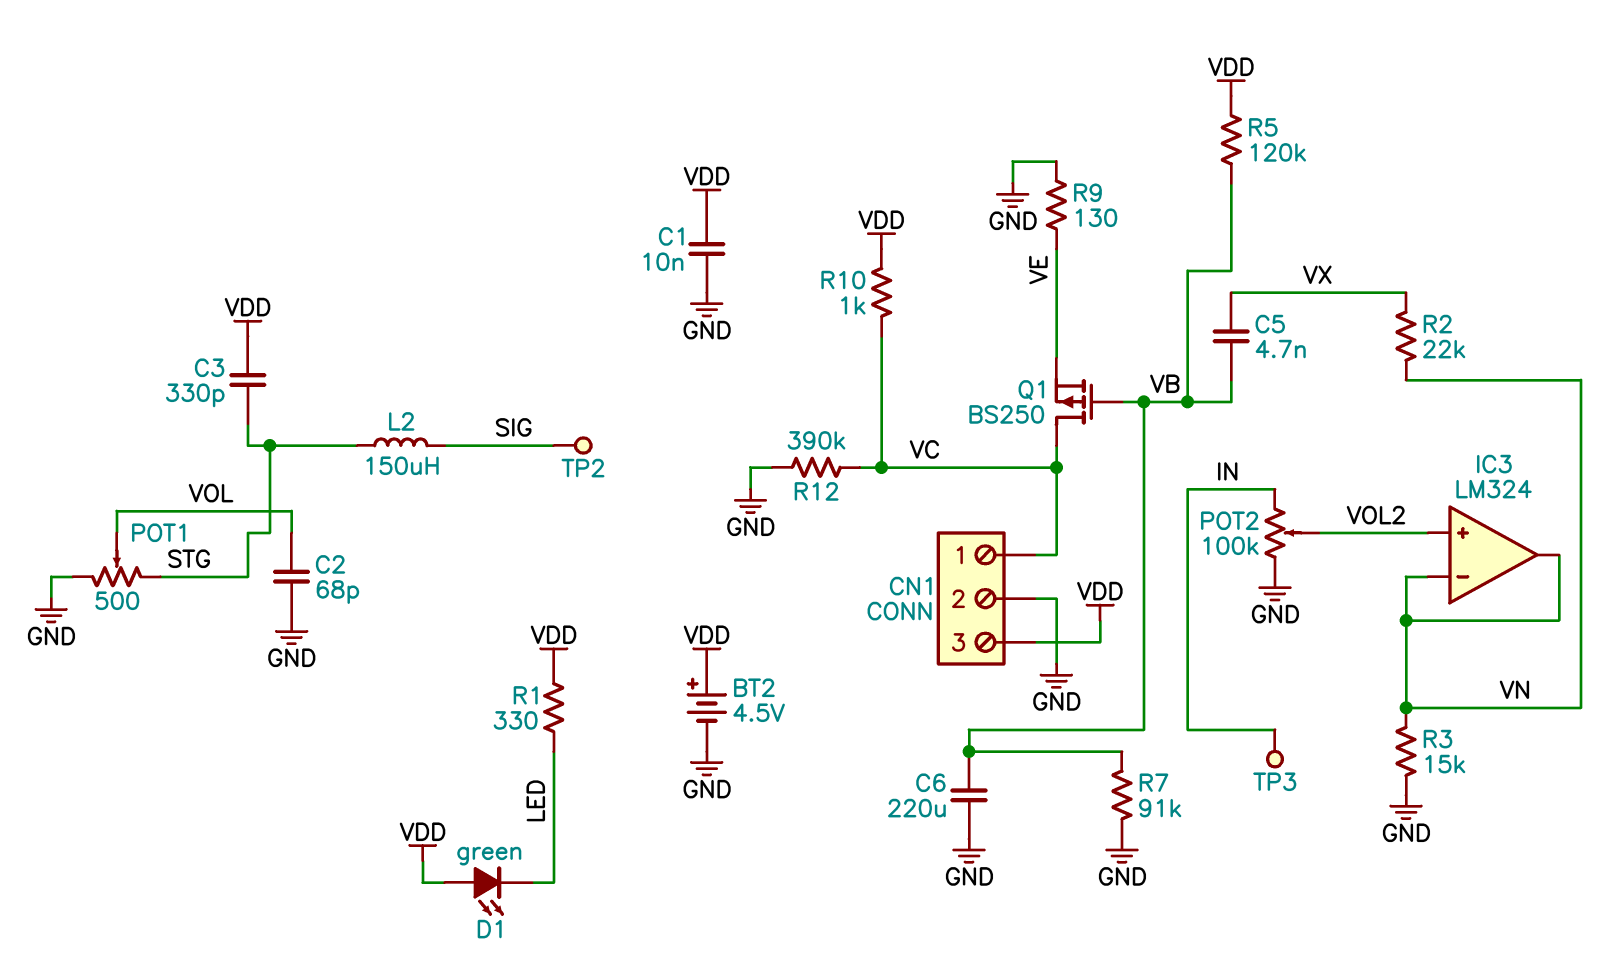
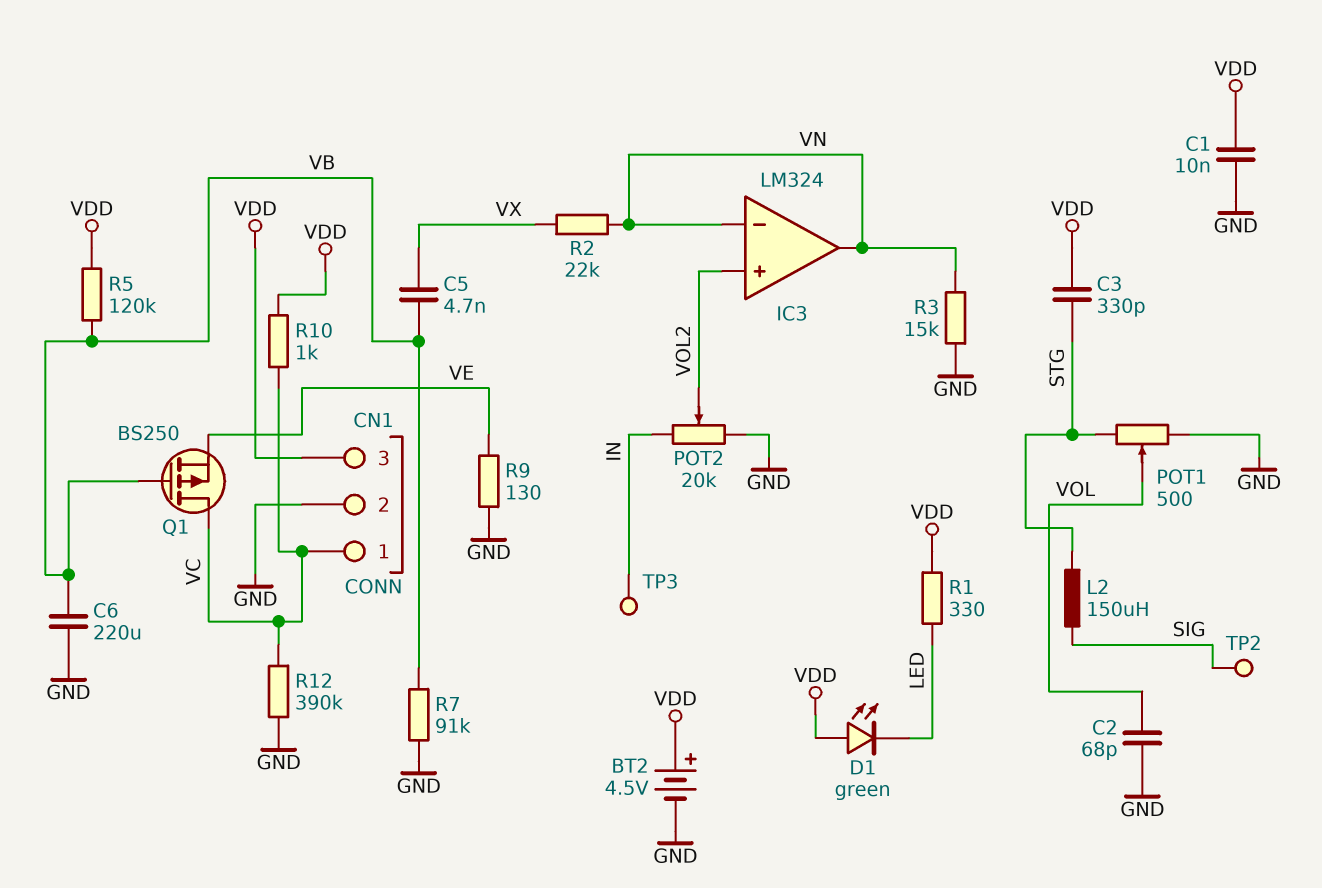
POT2: 100k (GND, IN, wiper VOL2) -> 20k (GND, IN, wiper VOL2)

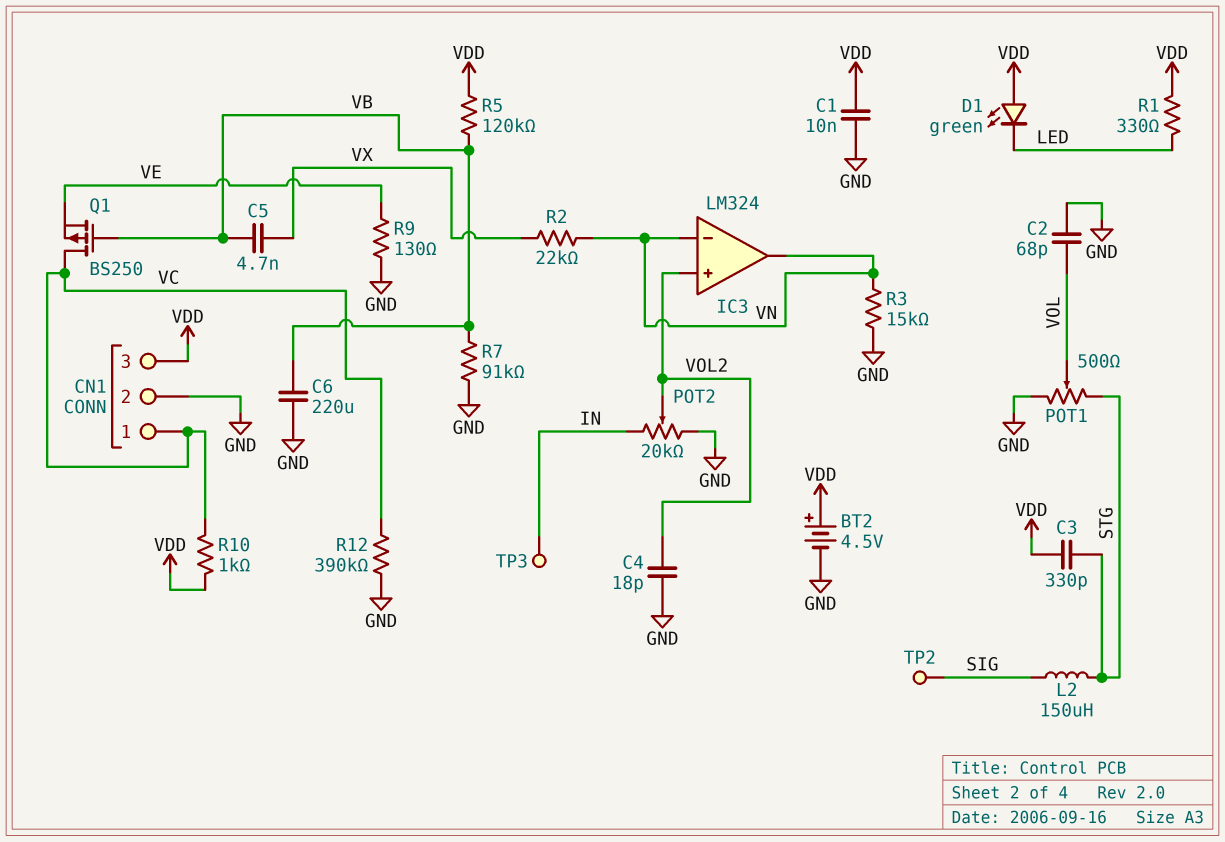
C4: none -> 18pF (GND, VOL2)

